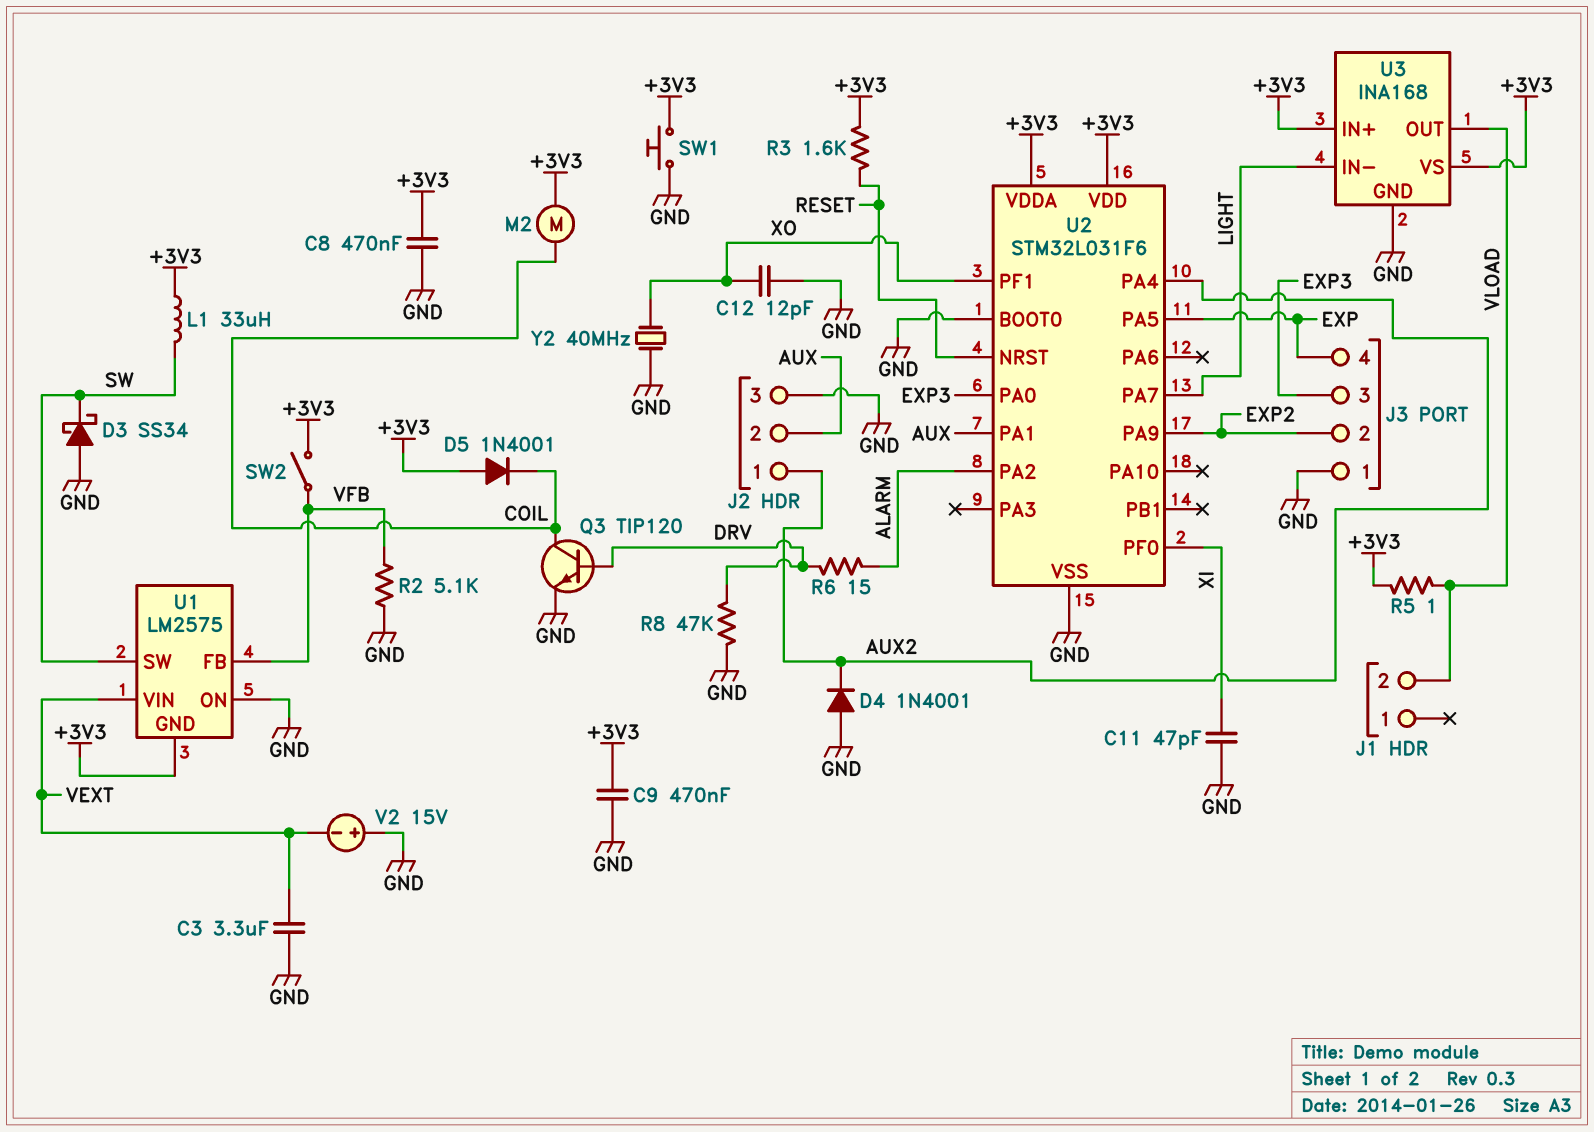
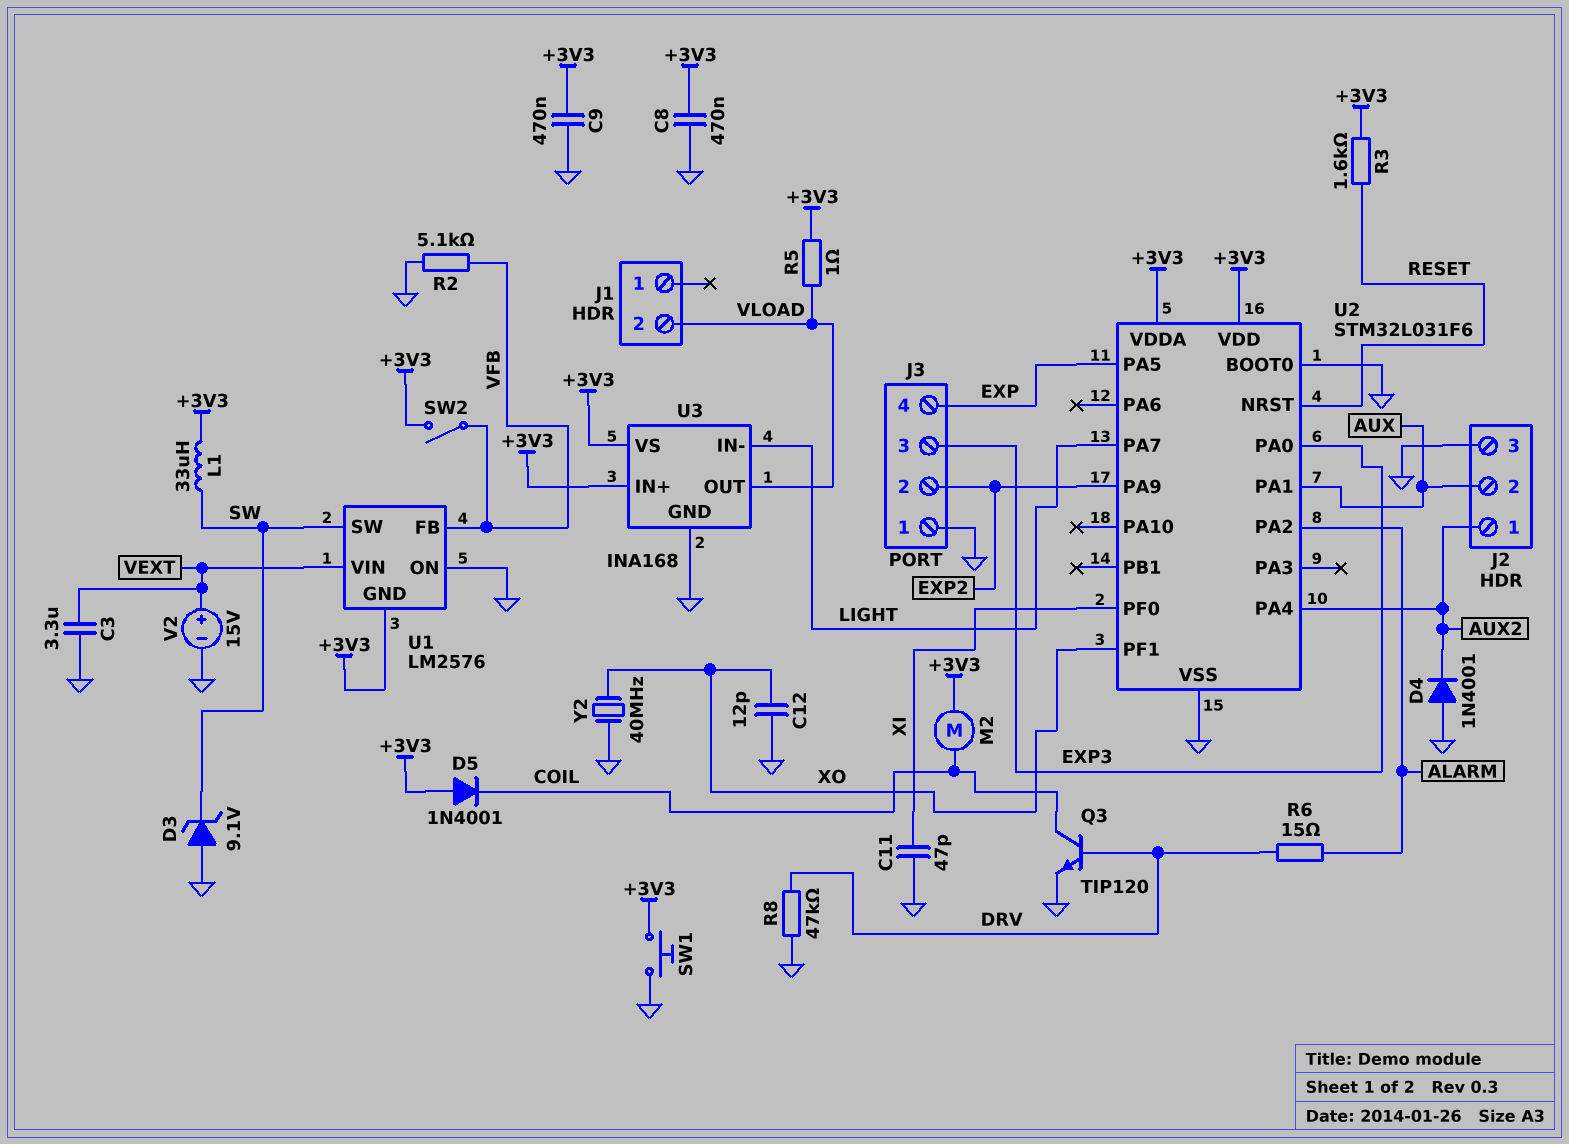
D3: schottky SS34 (A GND, K SW) -> zener 9.1V (A GND, K SW)
U1: LM2575 -> LM2576
V2: 15V (plus GND, minus VEXT) -> 15V (plus VEXT, minus GND)

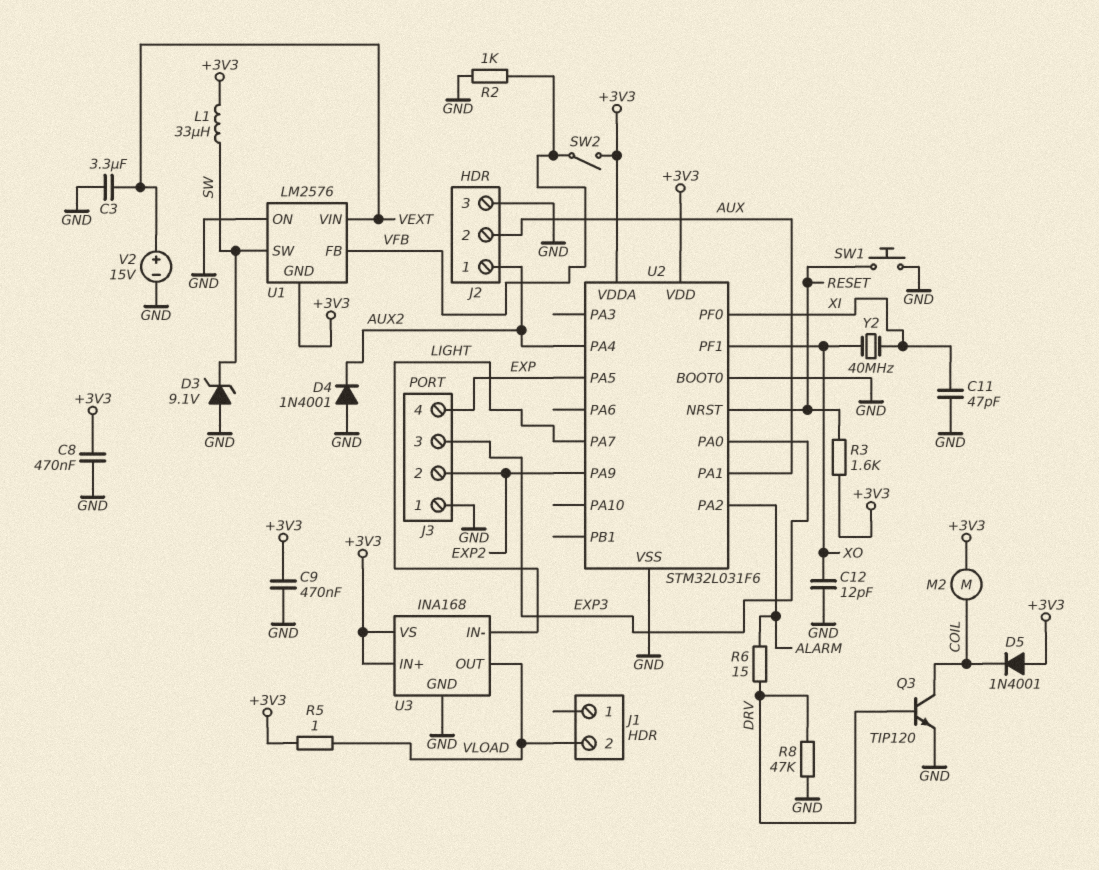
R2: 5.1k (GND, VFB) -> 1k (GND, VFB)
SW1: button (+3V3, GND) -> button (GND, RESET)
Y2: 40MHz (GND, XO) -> 40MHz (XI, XO)

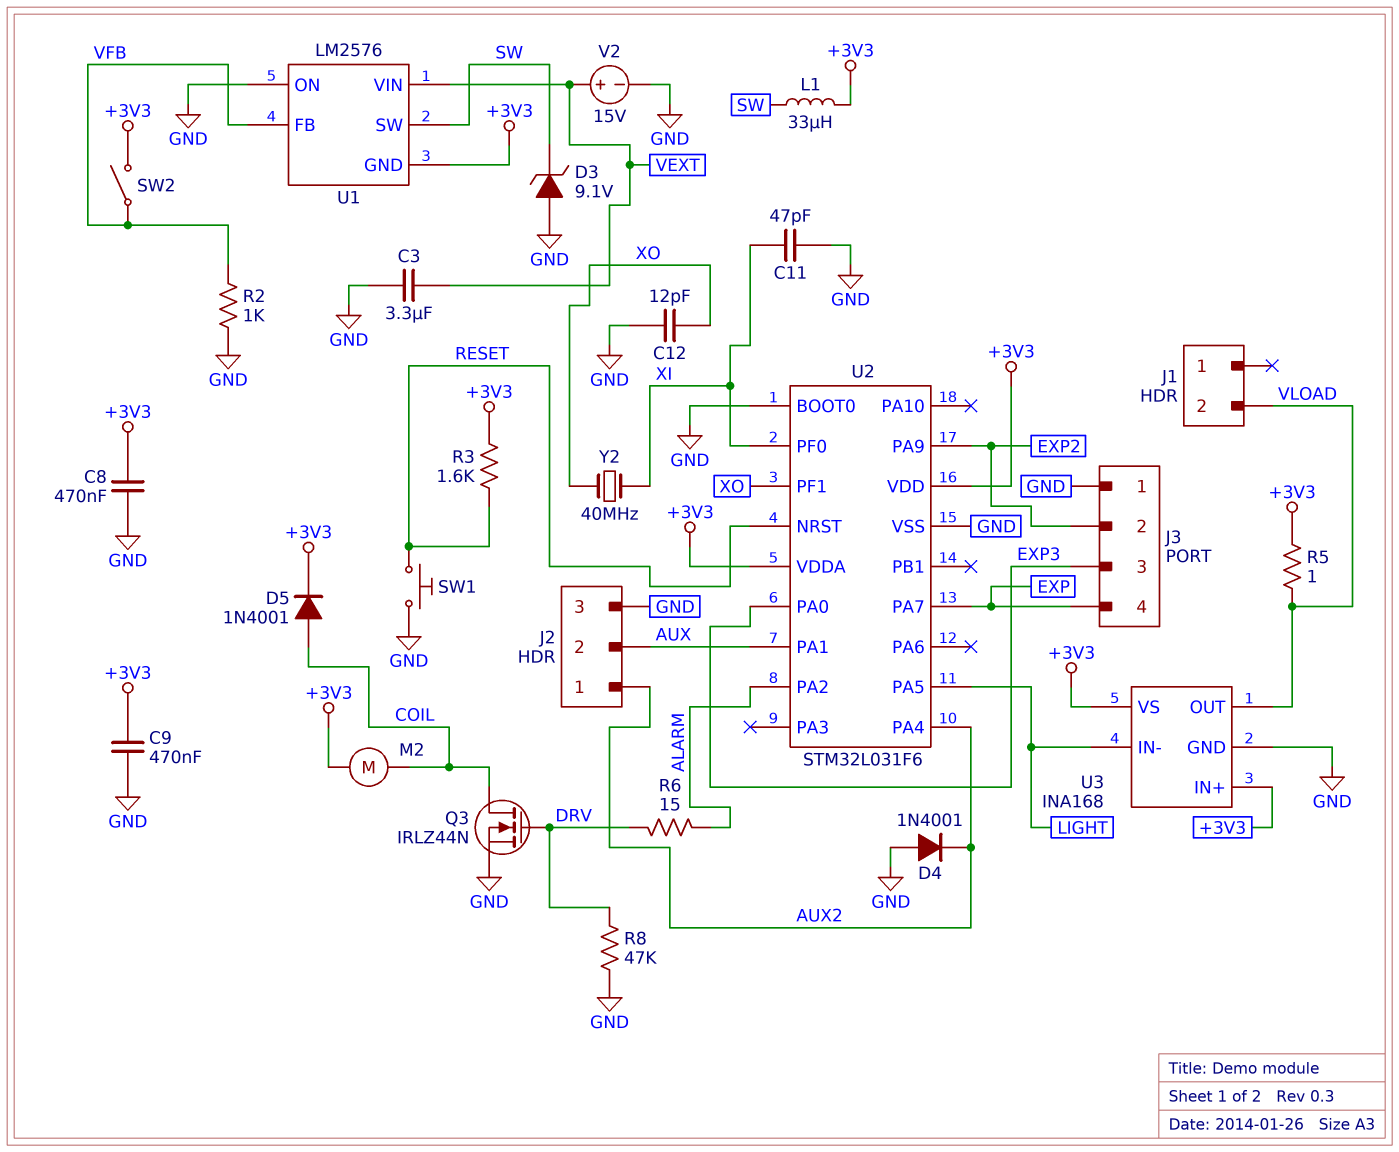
D5: diode 1N4001 (A +3V3, K COIL) -> diode 1N4001 (A COIL, K +3V3)
Q3: NPN TIP120 (B DRV, C COIL, E GND) -> NMOS IRLZ44N (G DRV, D COIL, S GND)
U2 pin PA5: EXP -> LIGHT
U2 pin PA7: LIGHT -> EXP

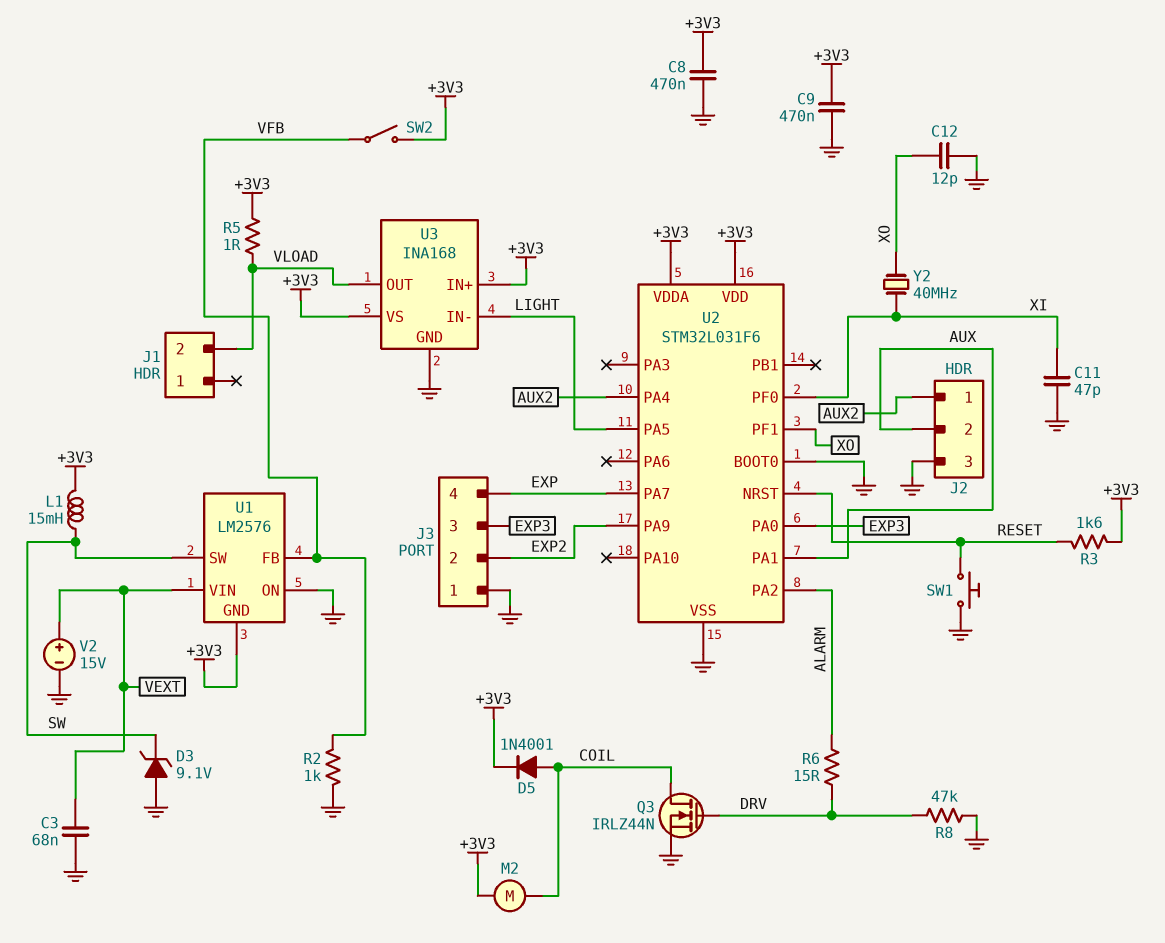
C3: 3.3uF (GND, VEXT) -> 68nF (GND, VEXT)
D4: diode 1N4001 (A GND, K AUX2) -> none
L1: 33uH (+3V3, SW) -> 15mH (+3V3, SW)

